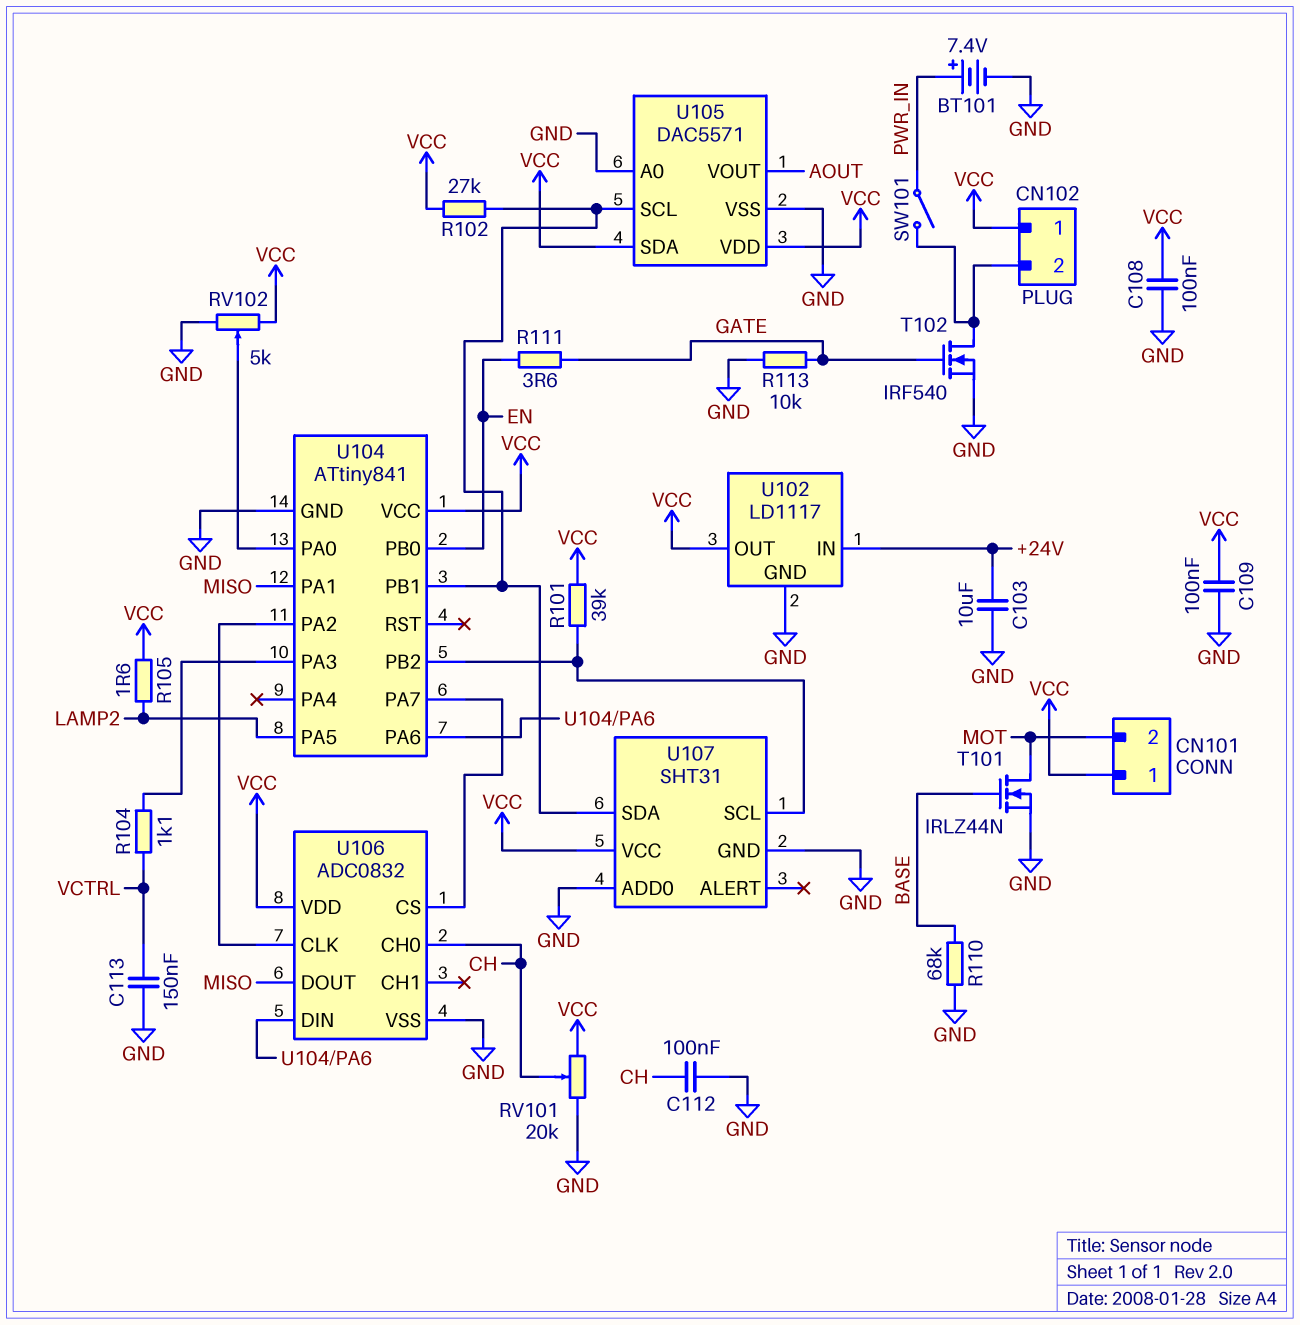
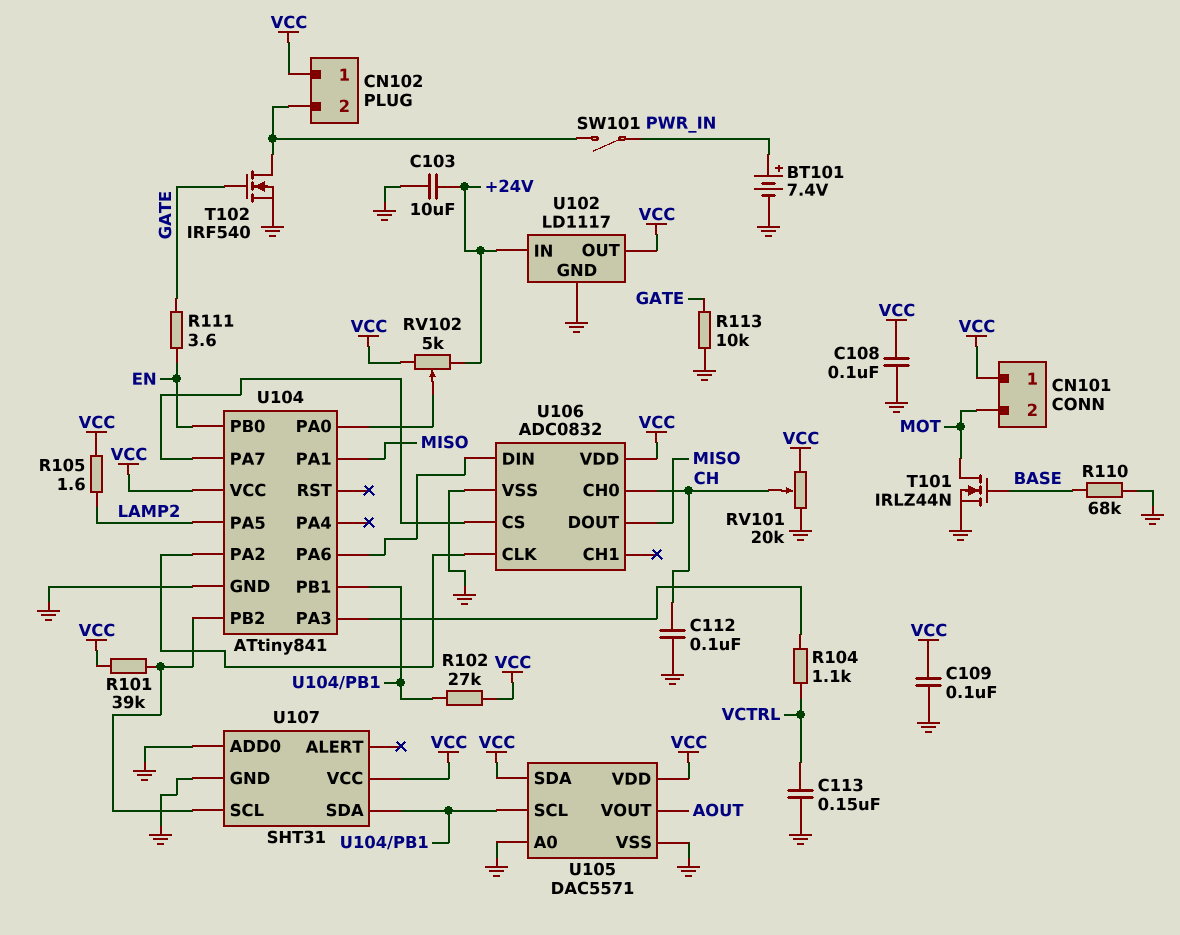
RV102: 5k (GND, VCC, wiper U104/PA0) -> 5k (+24V, VCC, wiper U104/PA0)

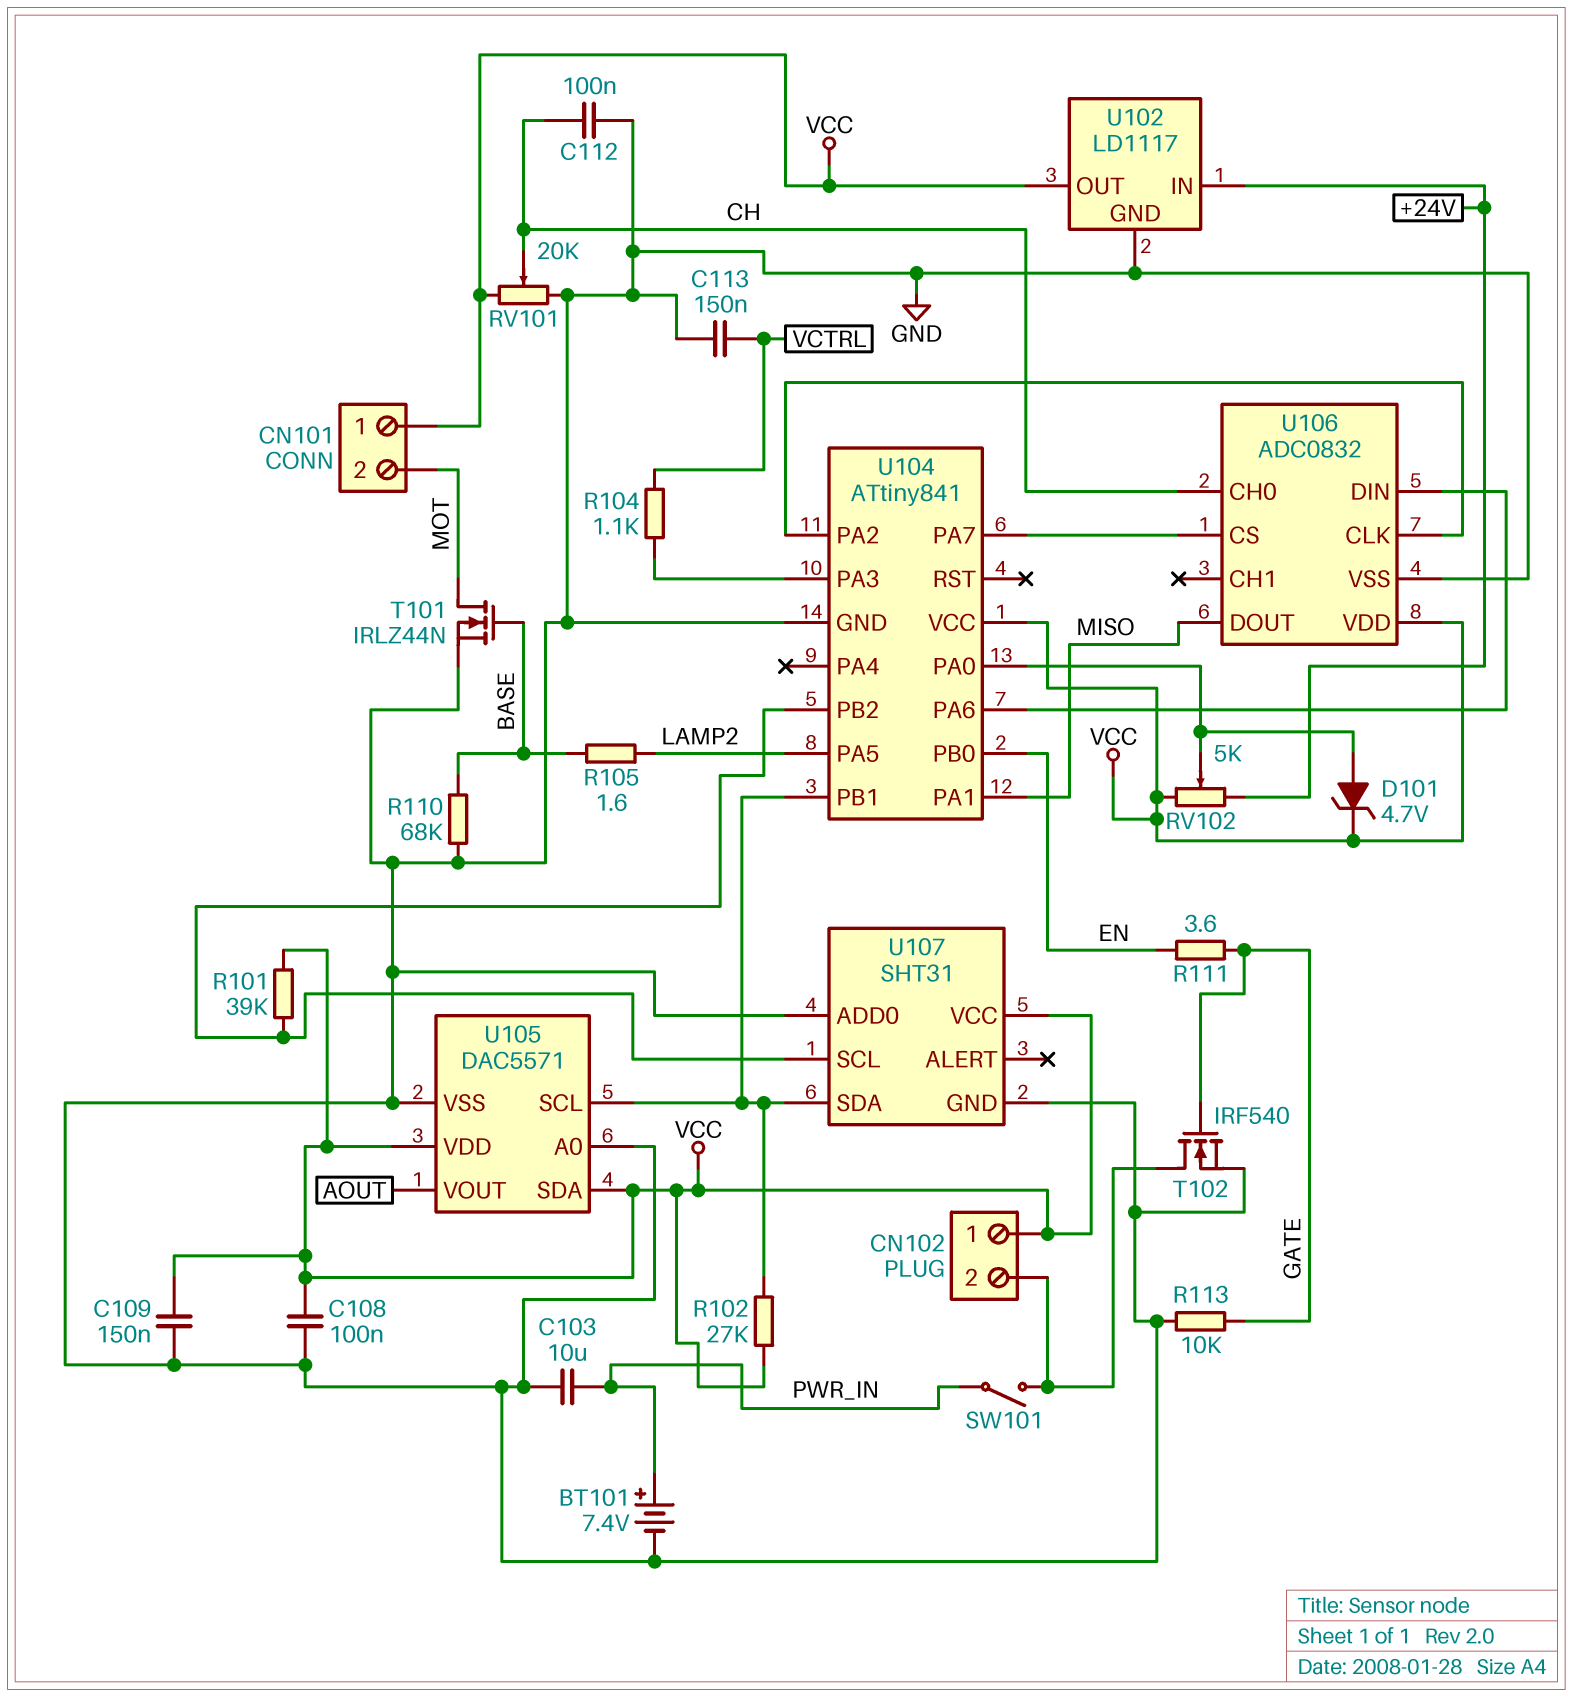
C103: 10uF (+24V, GND) -> 10uF (GND, PWR_IN)
C109: 100nF (GND, VCC) -> 150nF (GND, VCC)
D101: none -> zener 4.7V (A U104/PA0, K VCC)
R105: 1.6 (LAMP2, VCC) -> 1.6 (BASE, LAMP2)

